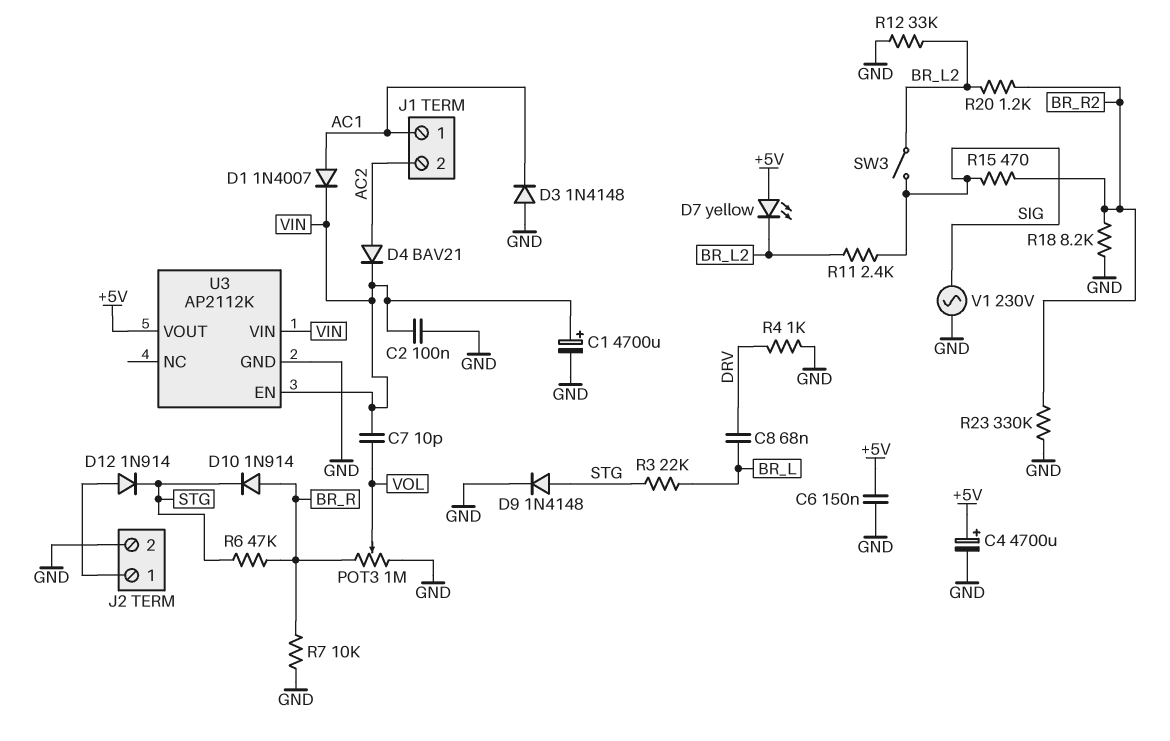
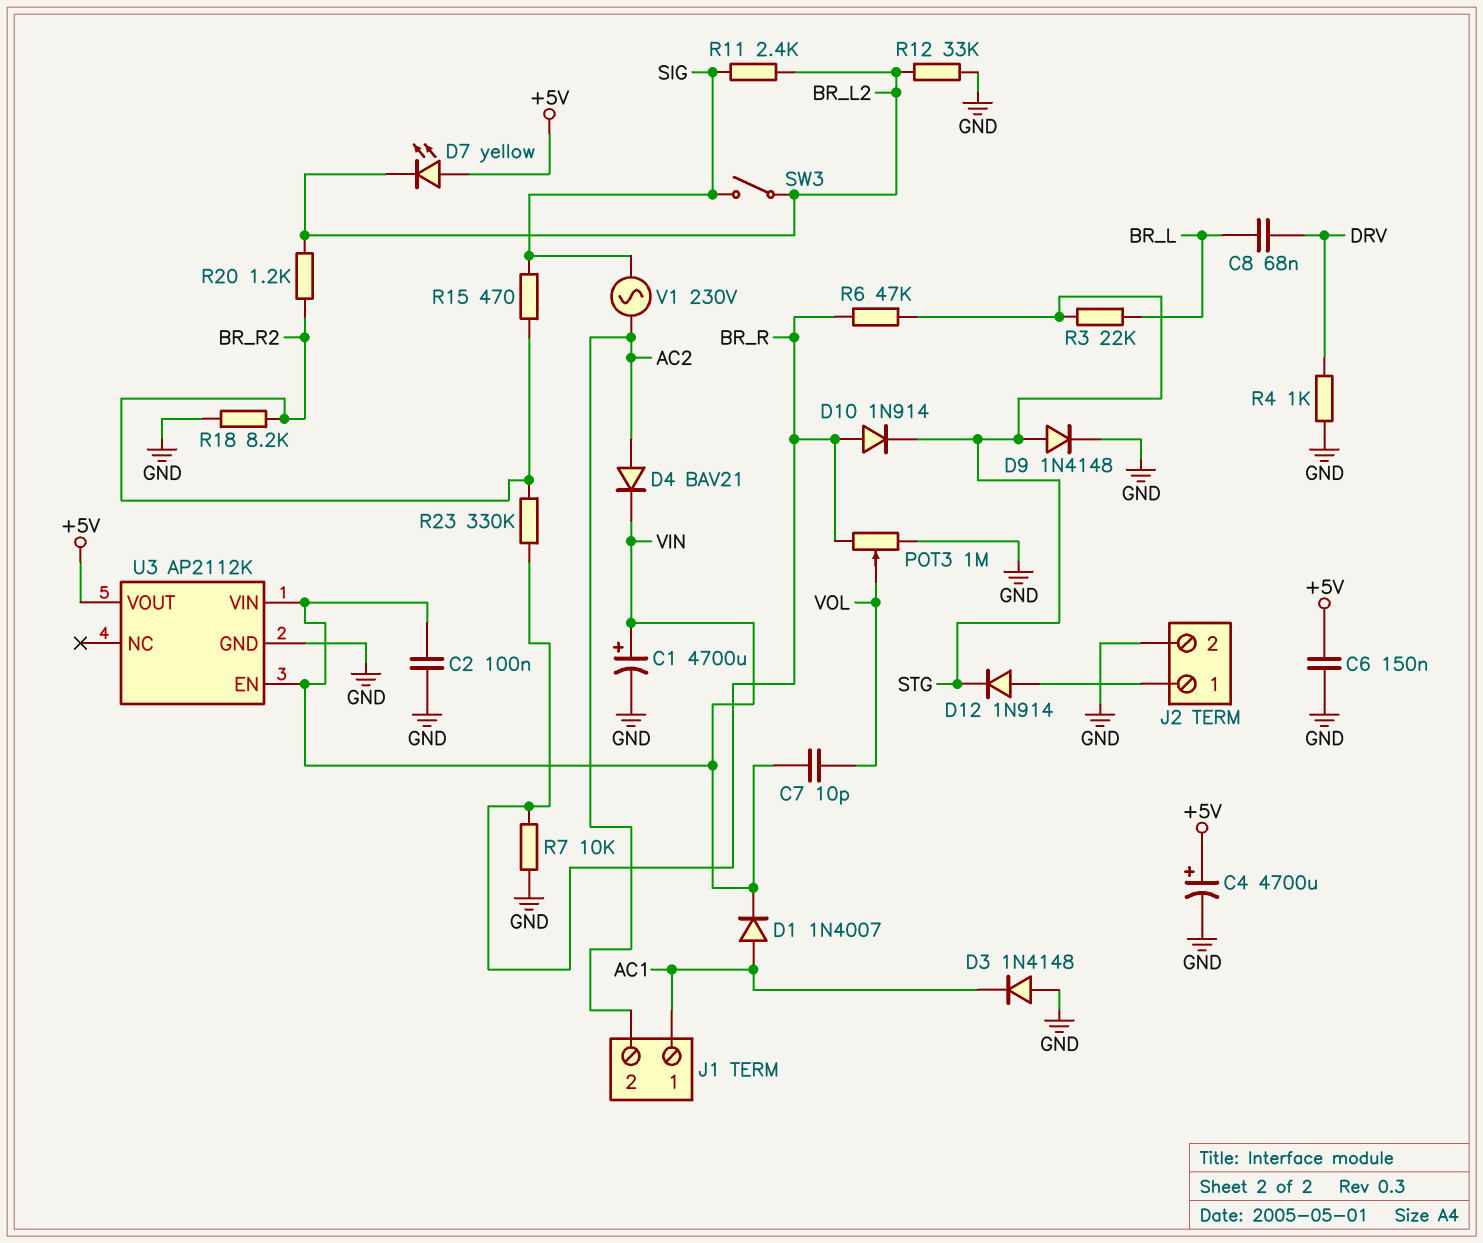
R23: 330k (BR_R2, GND) -> 330k (BR_R, BR_R2)
V1: AC 230V (GND, SIG) -> AC 230V (AC2, SIG)

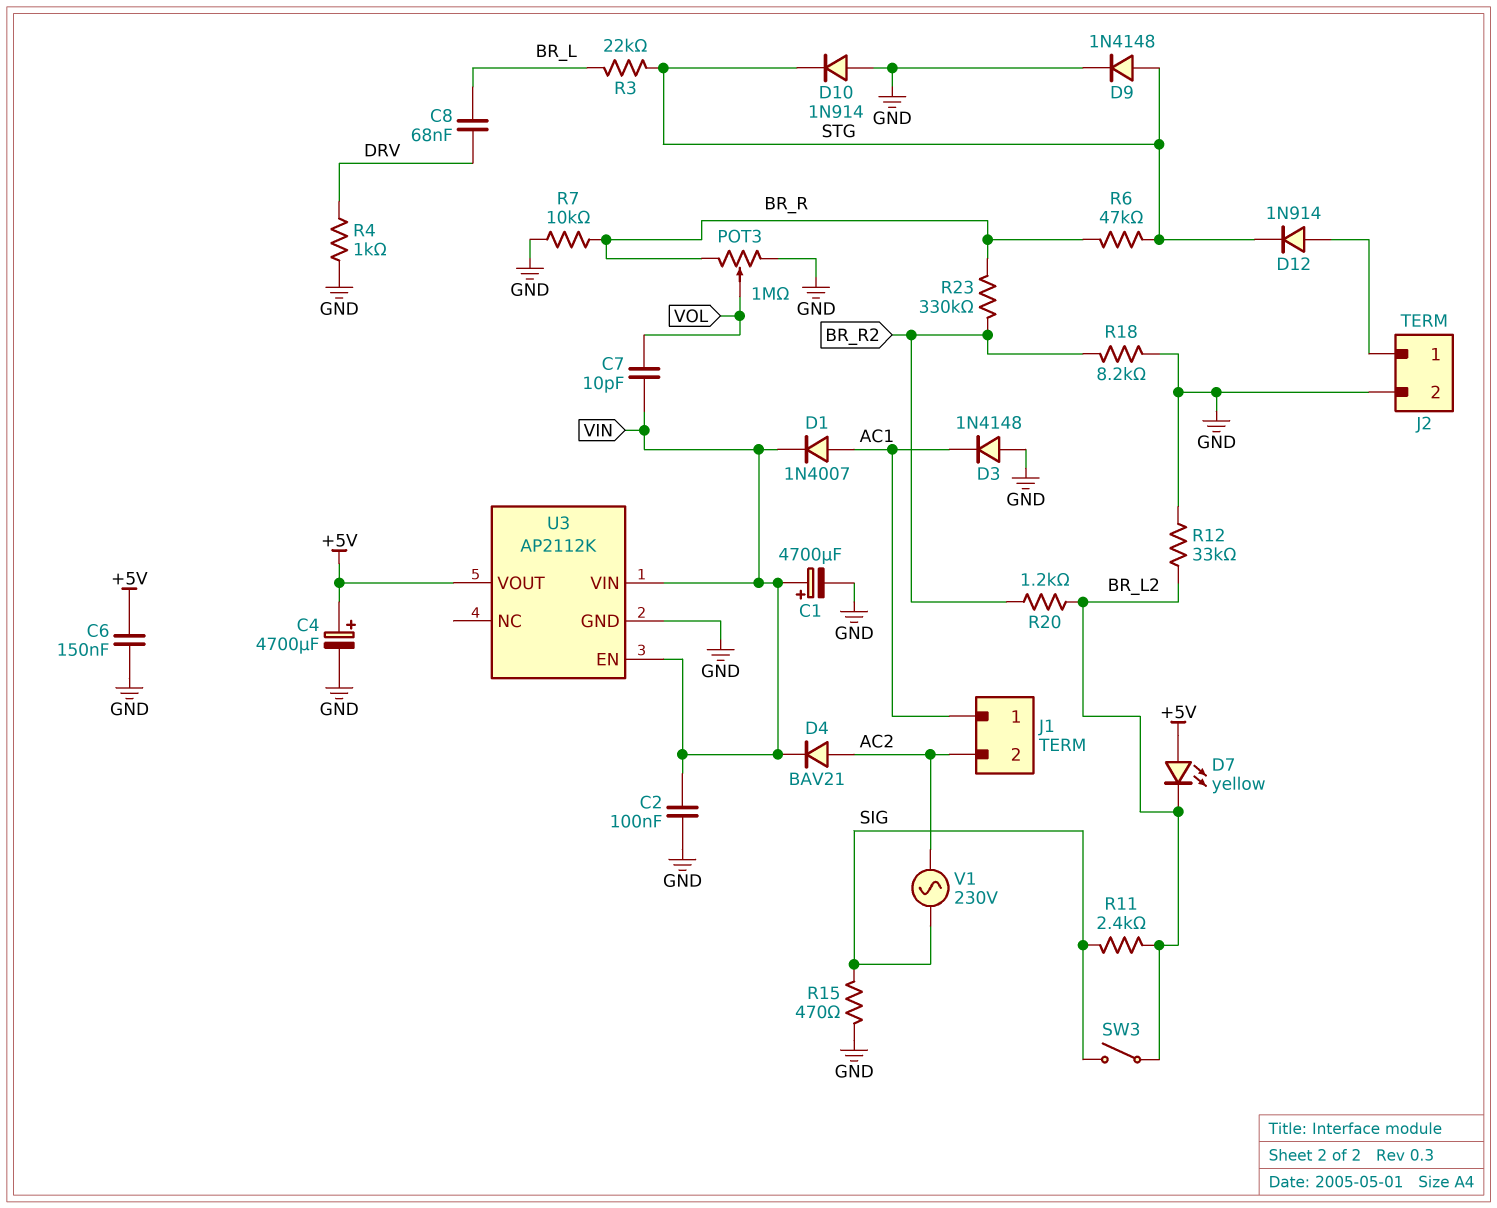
D10: diode 1N914 (A BR_R, K STG) -> diode 1N914 (A GND, K STG)
R15: 470 (BR_R2, SIG) -> 470 (GND, SIG)

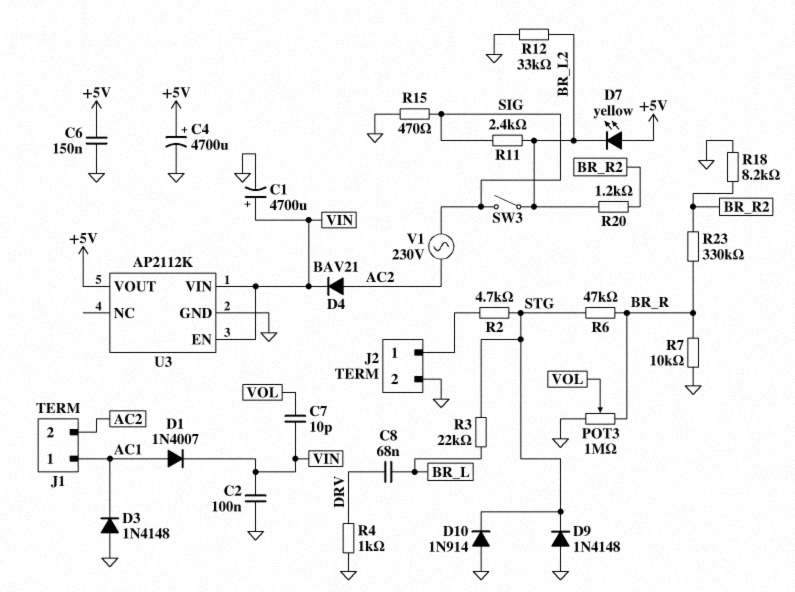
D9: diode 1N4148 (A STG, K GND) -> diode 1N4148 (A GND, K STG)
D12: diode 1N914 (A J2/1, K STG) -> none
R2: none -> 4.7k (J2/1, STG)

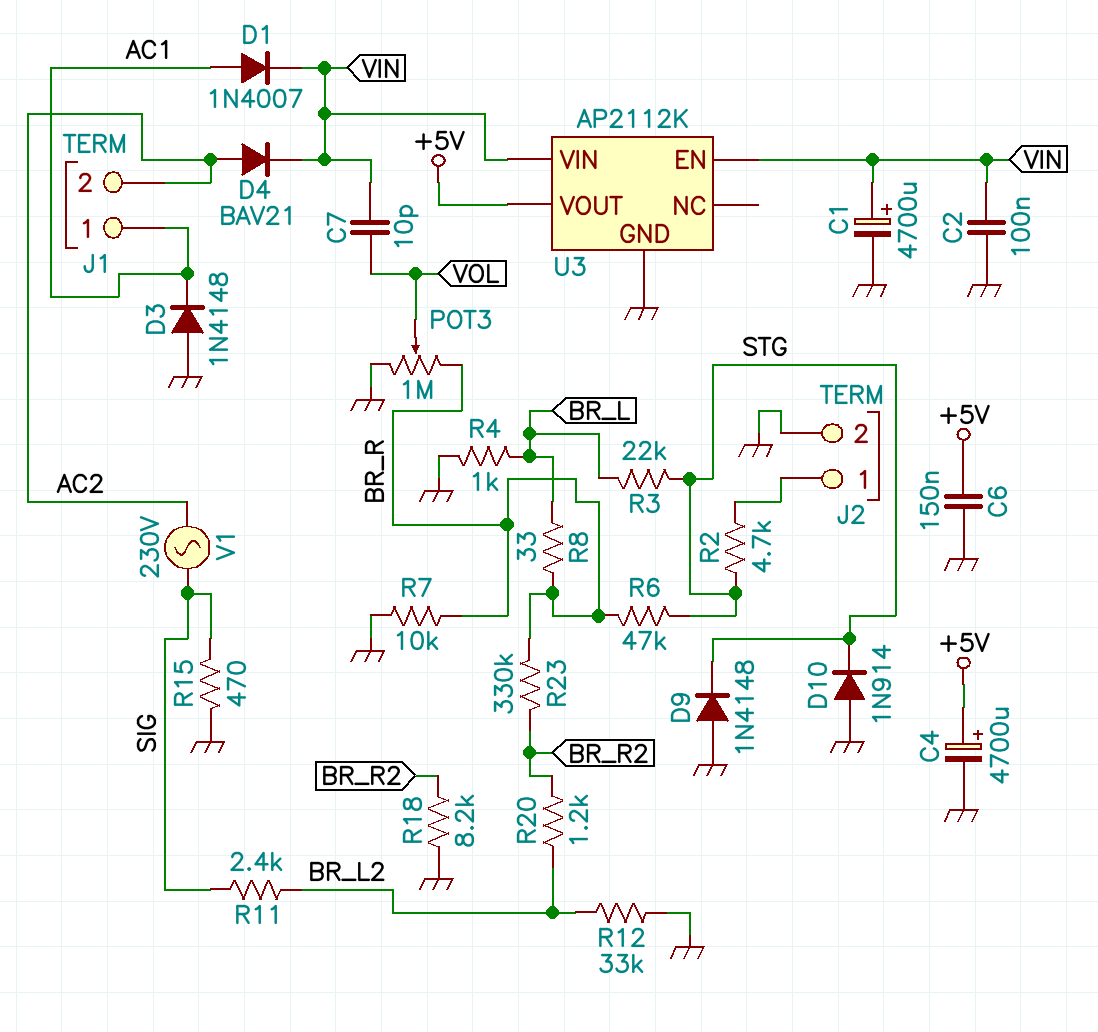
C8: 68nF (BR_L, DRV) -> none
D7: LED yellow (A +5V, K BR_L2) -> none
R4: 1k (DRV, GND) -> 1k (BR_L, GND)
R8: none -> 33 (BR_L, BR_R)
SW3: switch (BR_L2, SIG) -> none

